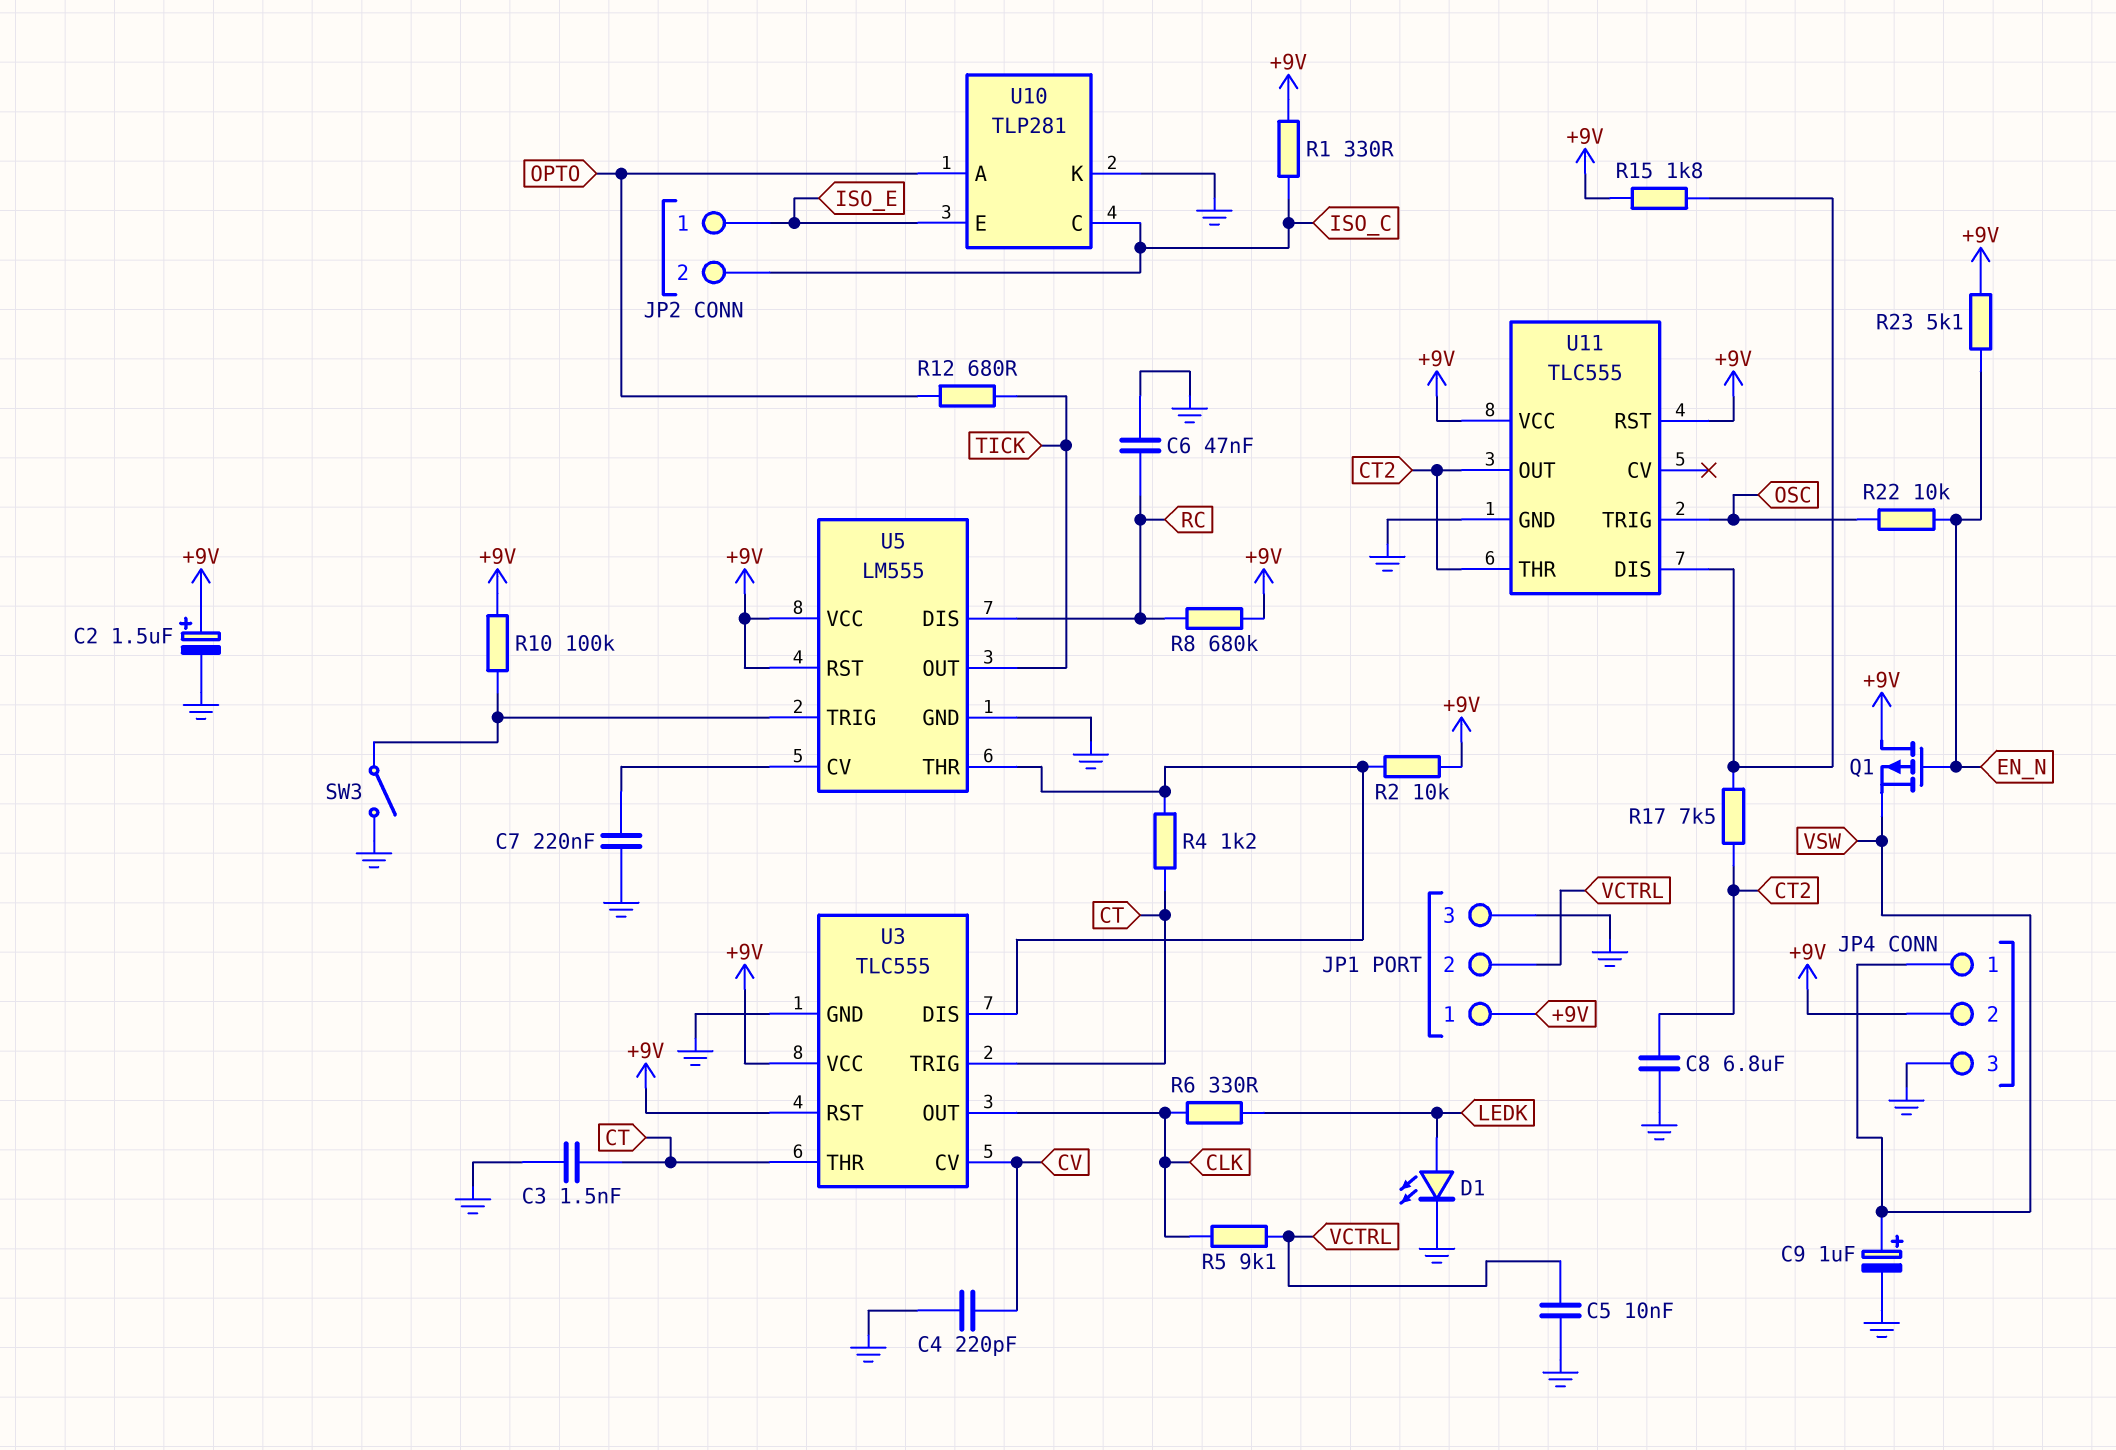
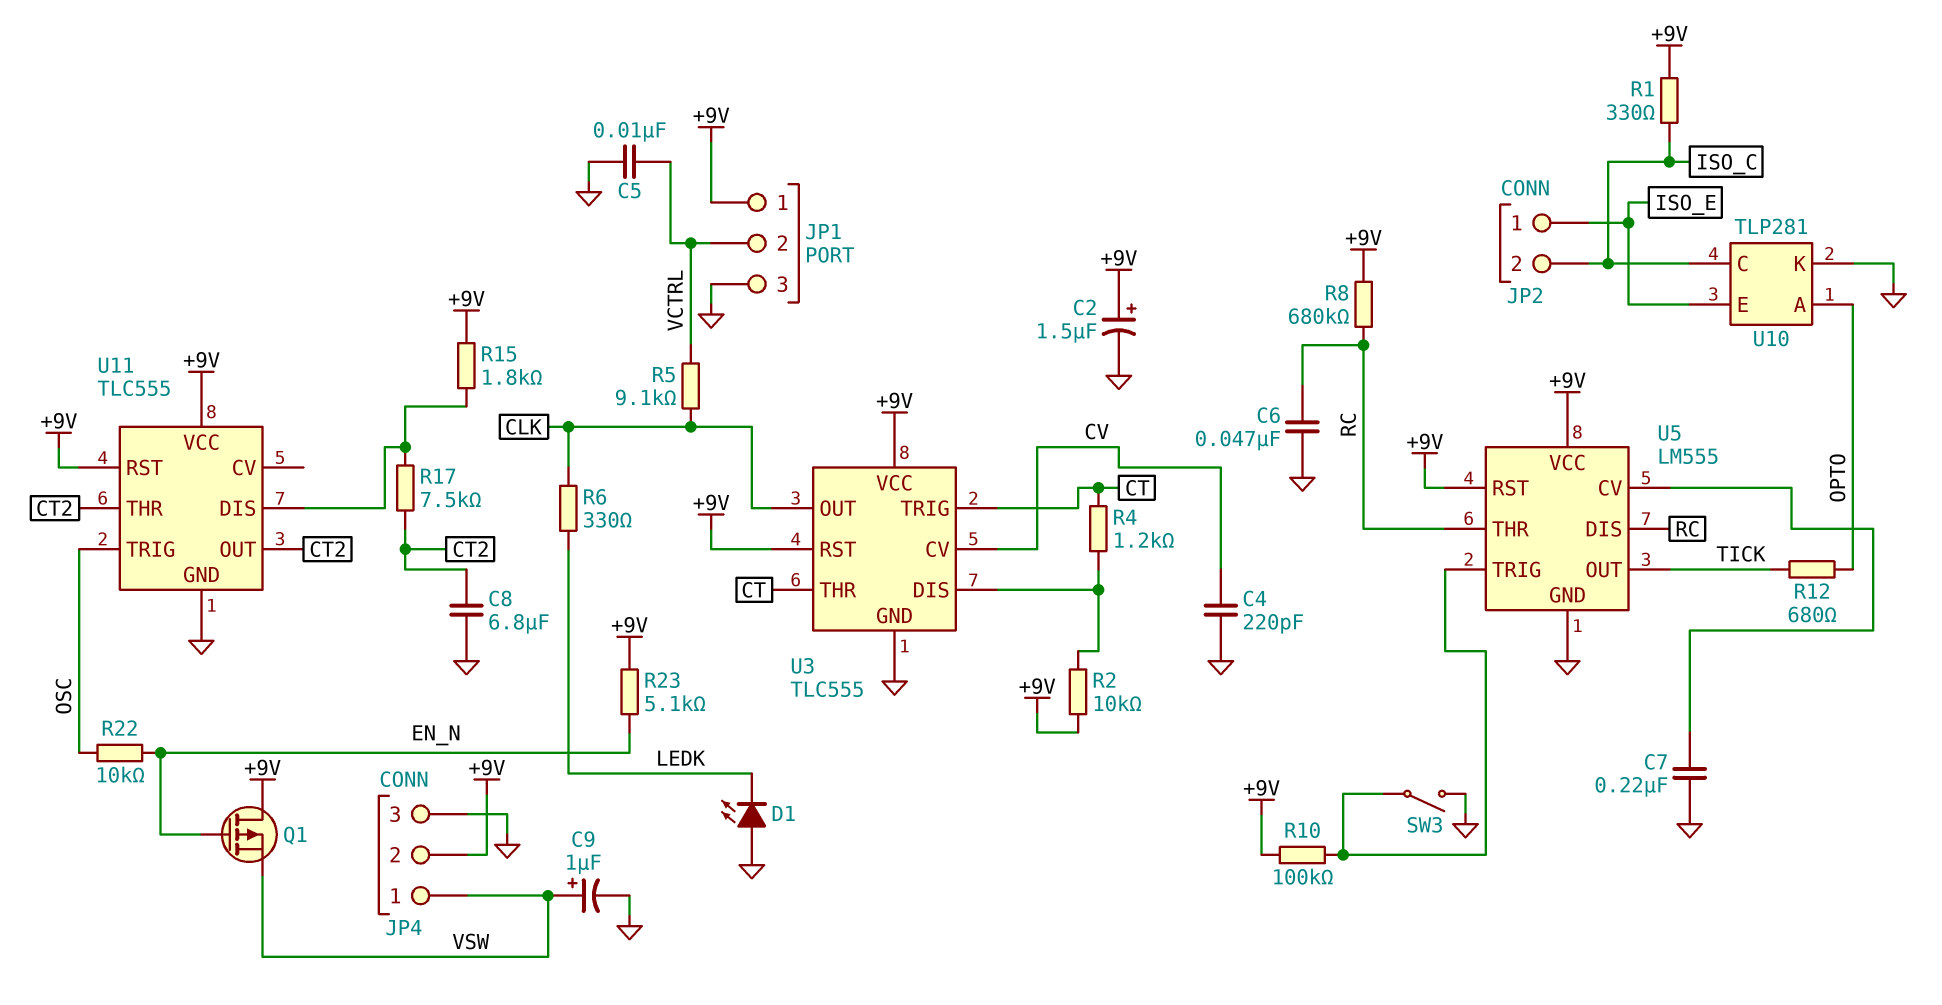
C3: 1.5nF (CT, GND) -> none
D1: LED (A LEDK, K GND) -> LED (A GND, K LEDK)
U5 pin THR: U3/DIS -> RC

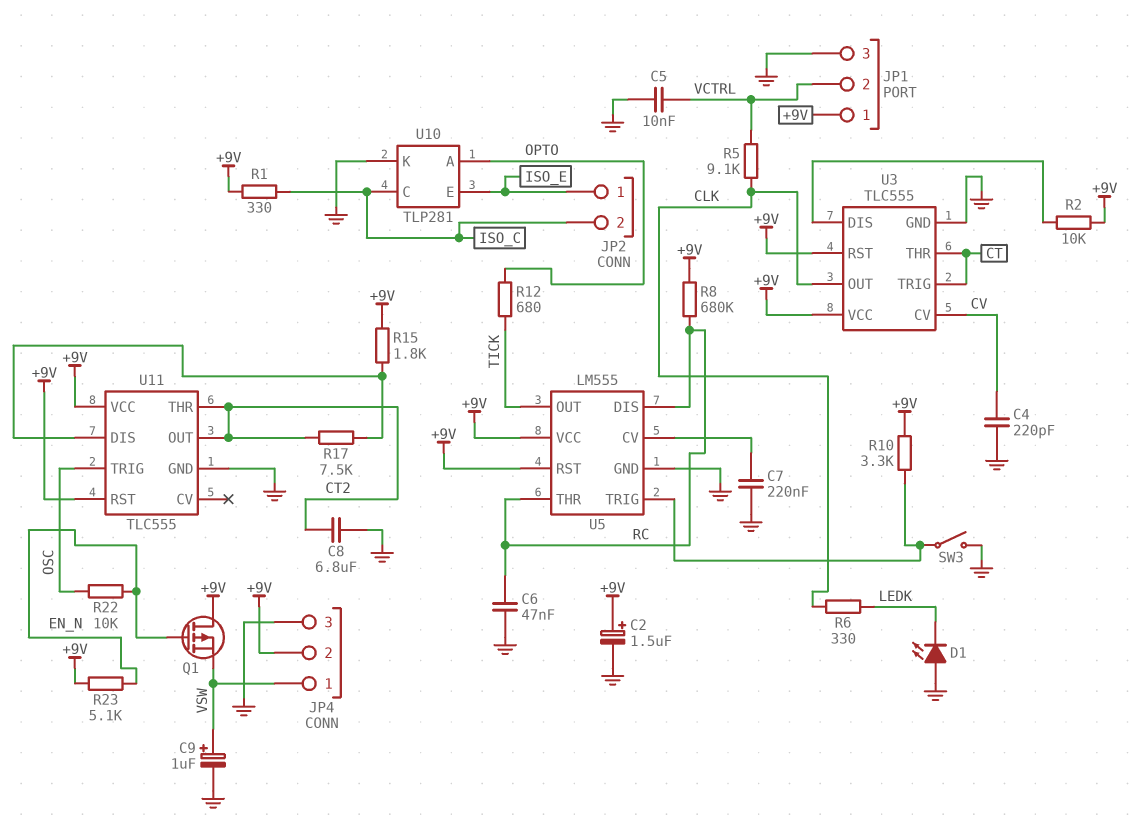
R4: 1.2k (CT, U3/DIS) -> none
R10: 100k (+9V, U5/TRIG) -> 3.3k (+9V, U5/TRIG)

